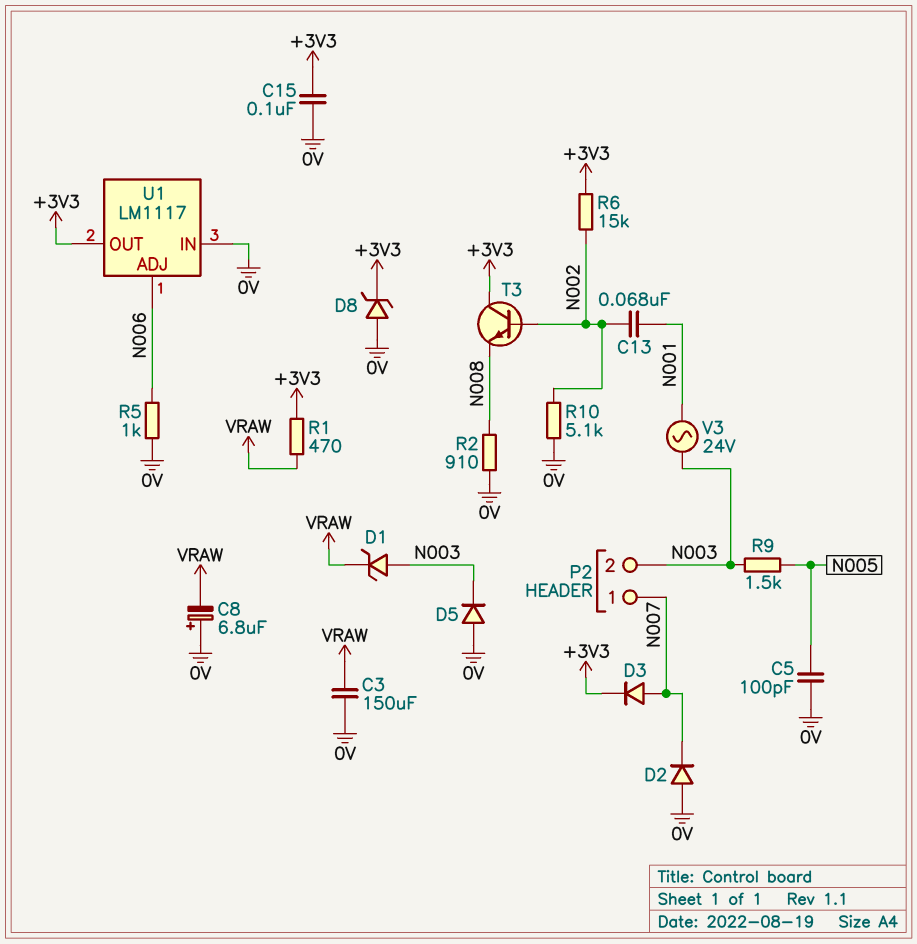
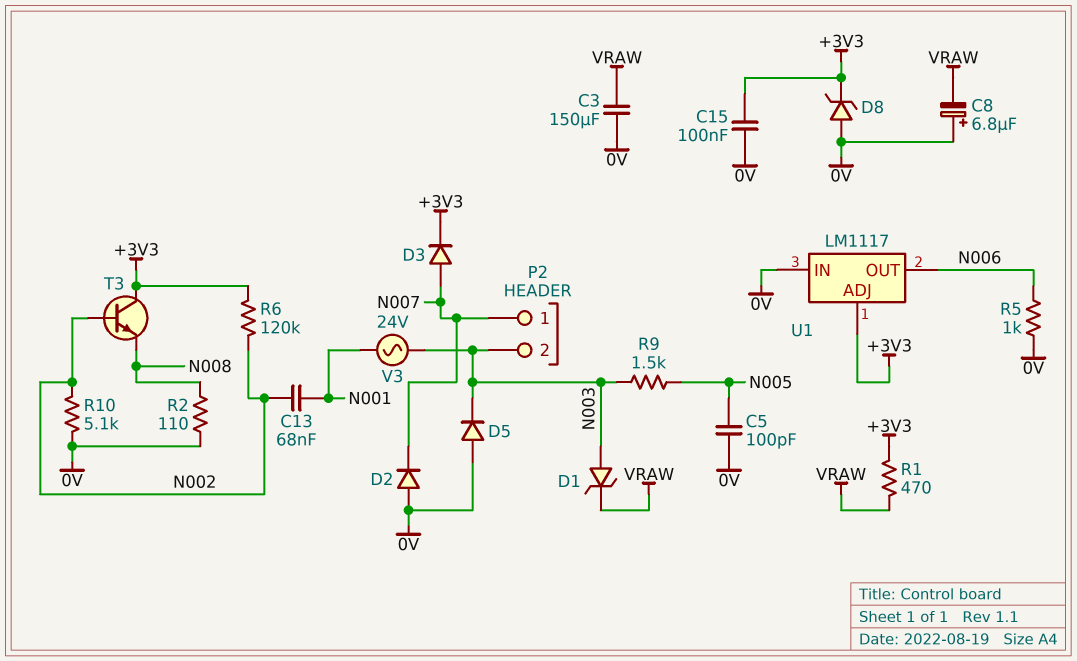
R2: 910 (0V, N008) -> 110 (0V, N008)
R6: 15k (+3V3, N002) -> 120k (+3V3, N002)
U1 pin ADJ: N006 -> +3V3
U1 pin OUT: +3V3 -> N006

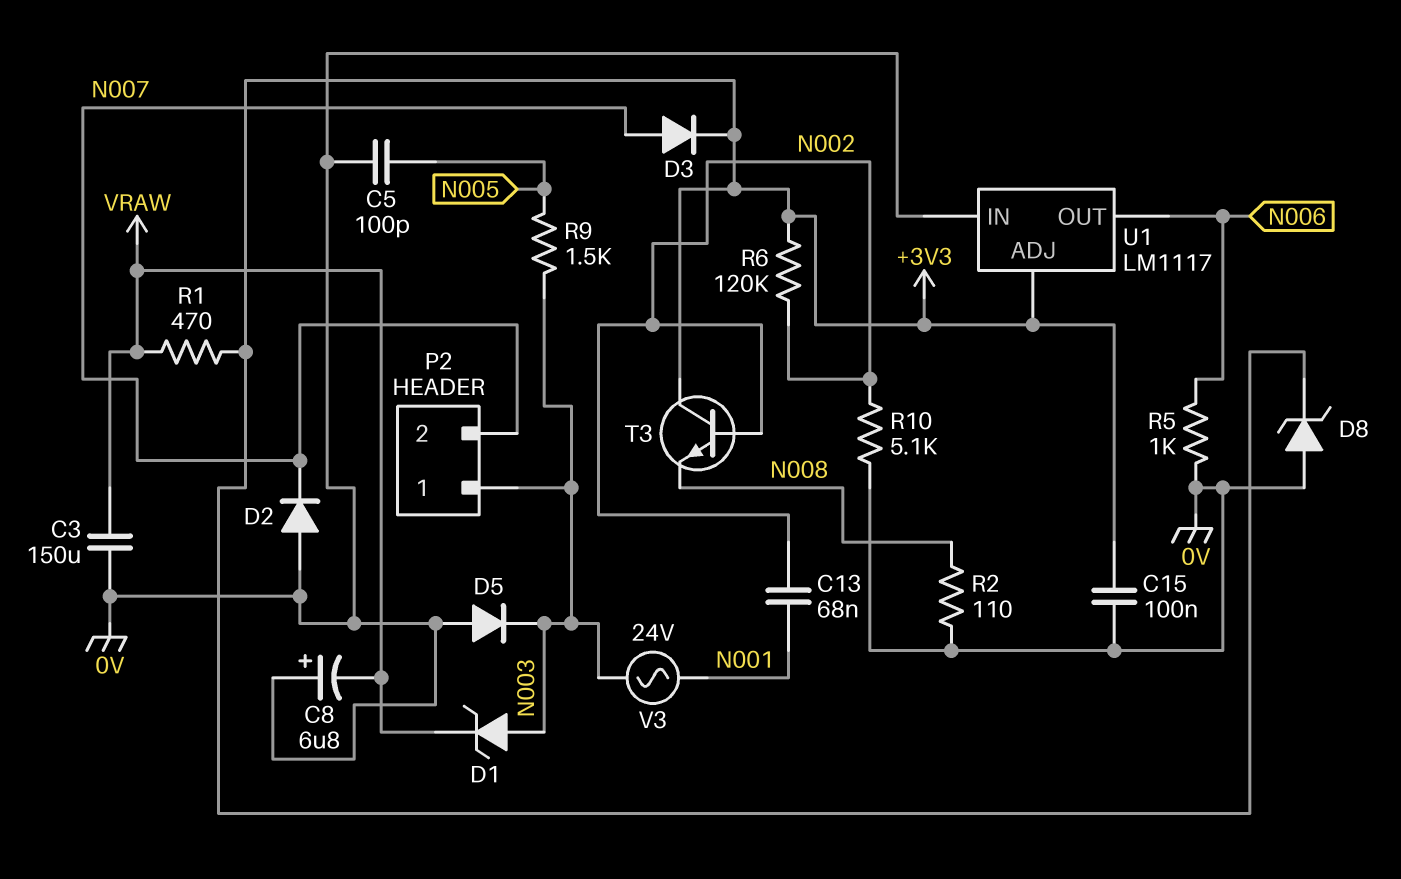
P2 pin 1: N007 -> N003
P2 pin 2: N003 -> N007

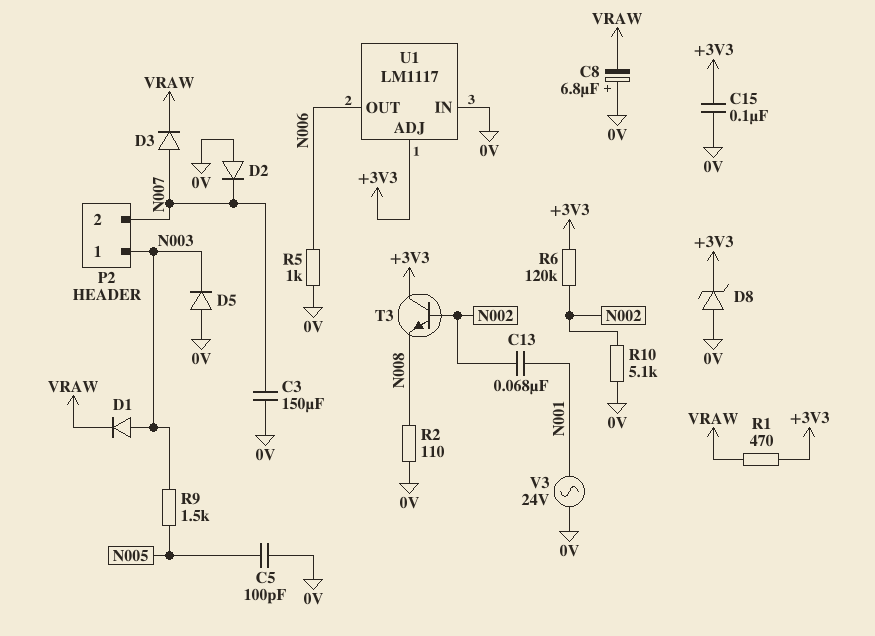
C3: 150uF (0V, VRAW) -> 150uF (0V, N007)
D1: zener (A N003, K VRAW) -> diode (A N003, K VRAW)
D3: diode (A N007, K +3V3) -> diode (A N007, K VRAW)
V3: AC 24V (N001, N003) -> AC 24V (0V, N001)

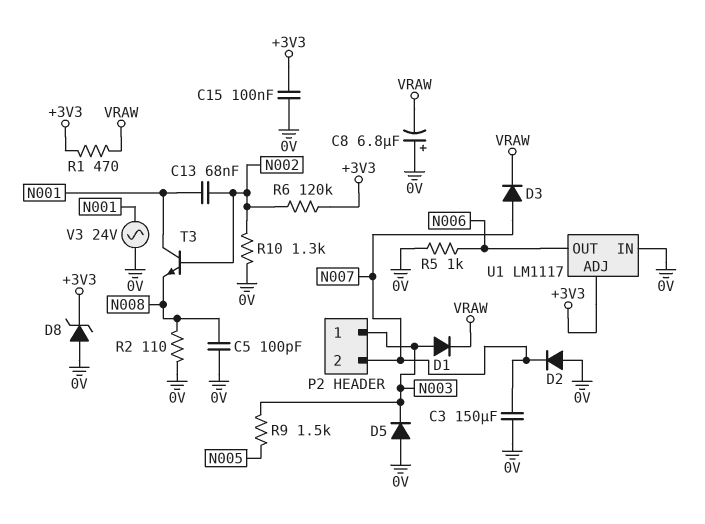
C5: 100pF (0V, N005) -> 100pF (0V, N008)
R10: 5.1k (0V, N002) -> 1.3k (0V, N002)
T3: NPN (B N002, C +3V3, E N008) -> NPN (B N002, C N001, E N008)

